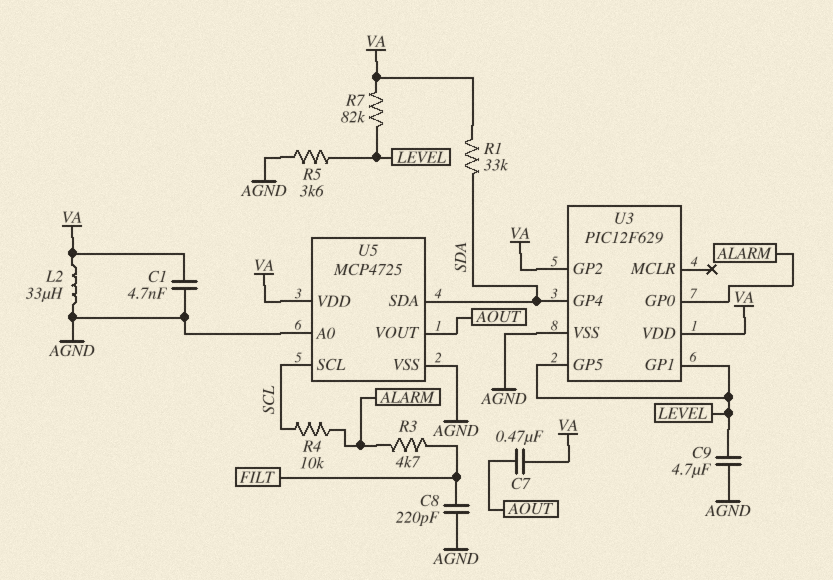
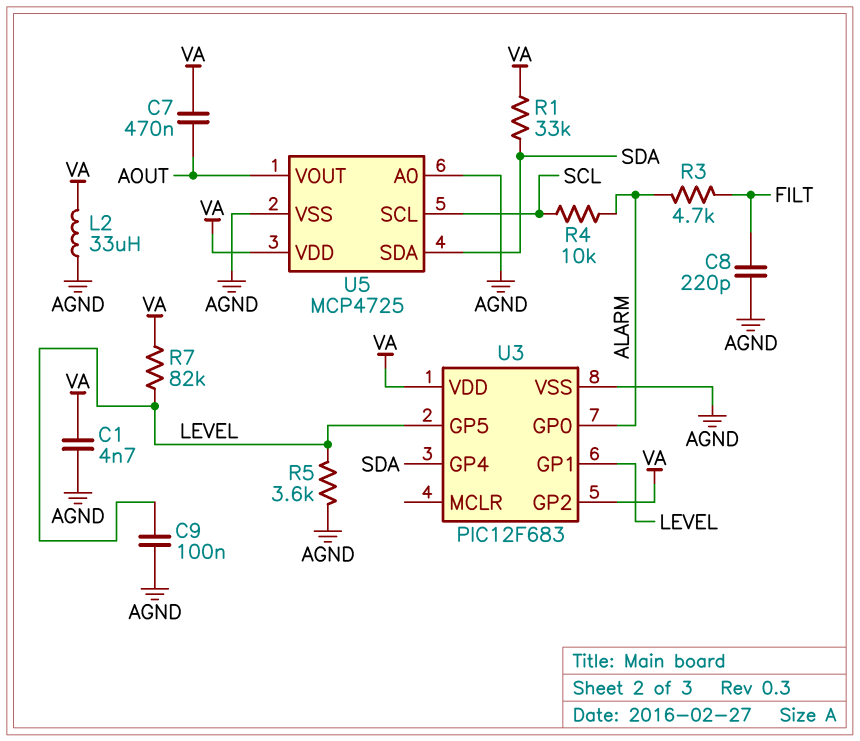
C9: 4.7uF (AGND, LEVEL) -> 100nF (AGND, LEVEL)
U3: PIC12F629 -> PIC12F683

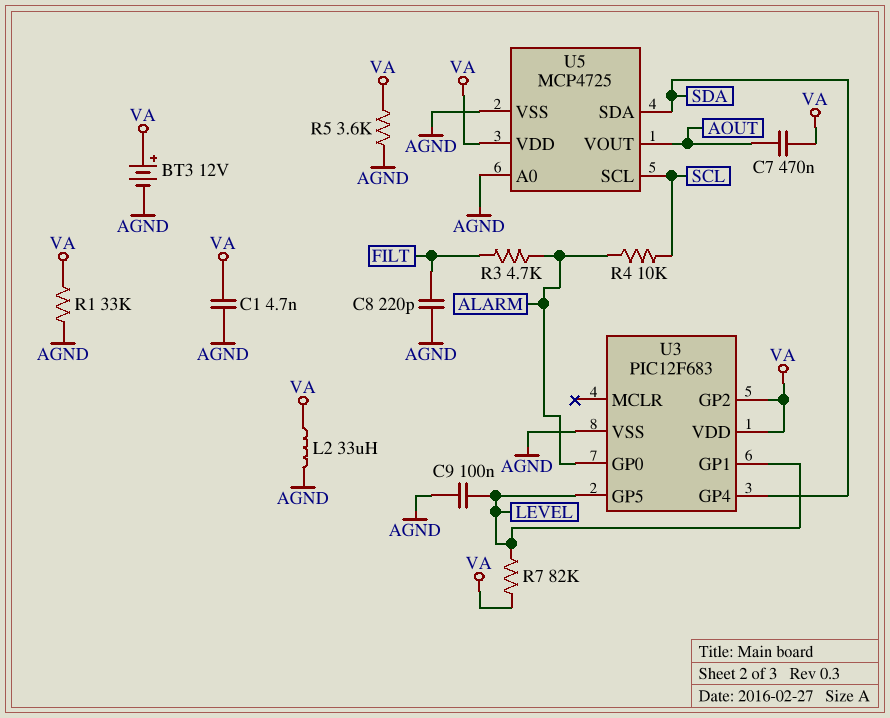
BT3: none -> 12V (plus VA, minus AGND)
R1: 33k (SDA, VA) -> 33k (AGND, VA)
R5: 3.6k (AGND, LEVEL) -> 3.6k (AGND, VA)

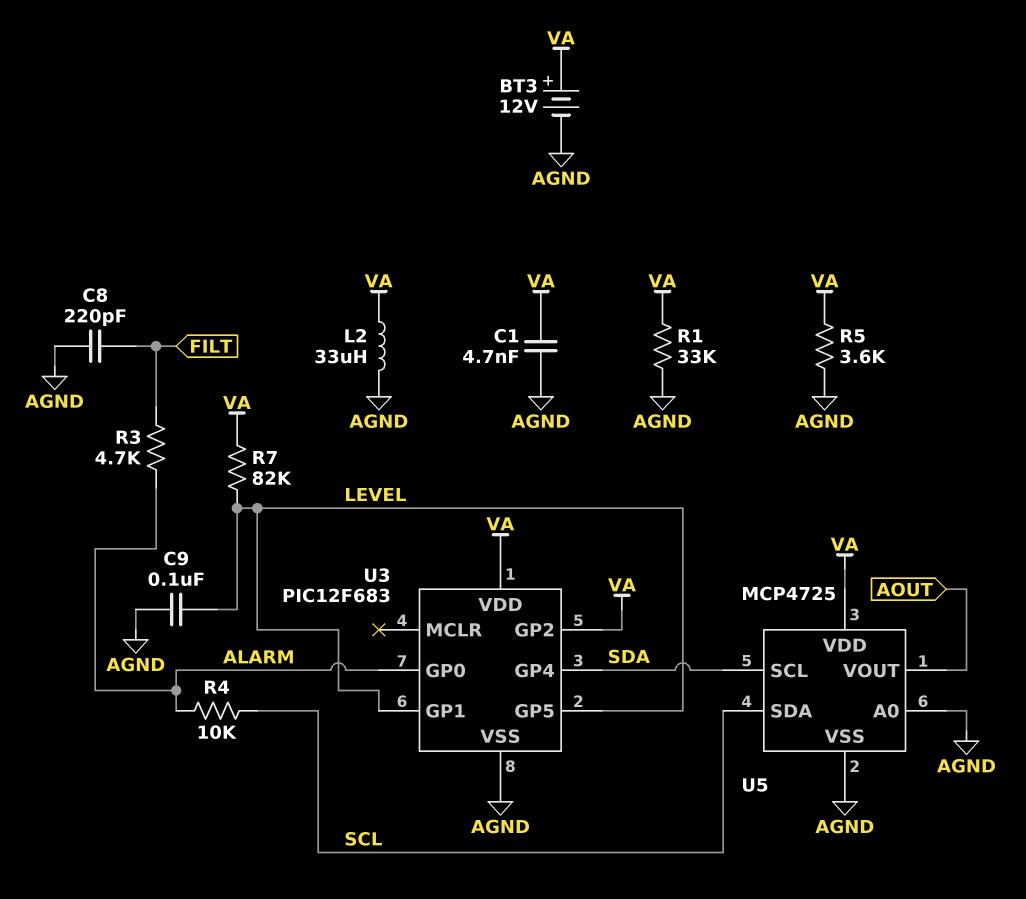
C7: 470nF (AOUT, VA) -> none
U5 pin SCL: SCL -> SDA
U5 pin SDA: SDA -> SCL

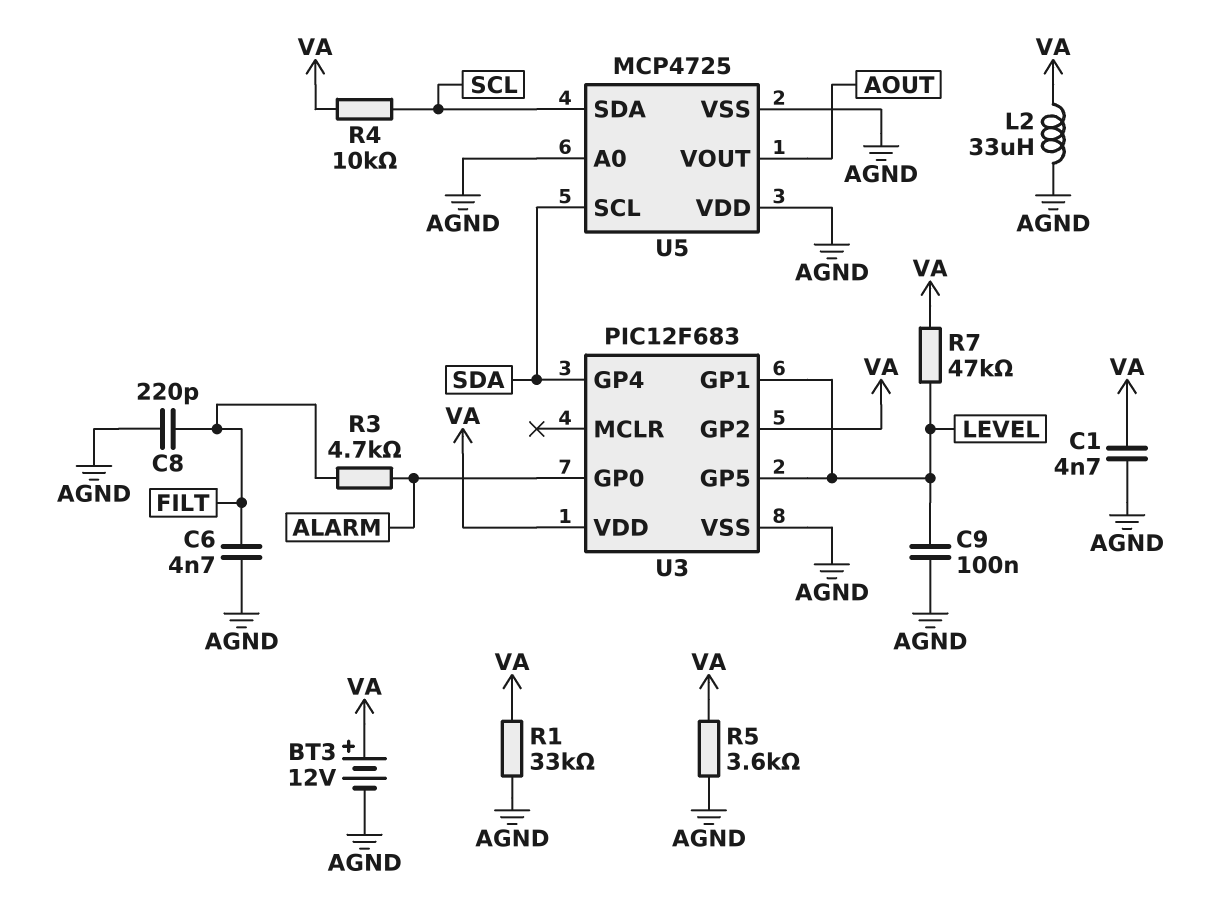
C6: none -> 4.7nF (AGND, FILT)
R4: 10k (ALARM, SCL) -> 10k (SCL, VA)
R7: 82k (LEVEL, VA) -> 47k (LEVEL, VA)
U5 pin VDD: VA -> AGND

